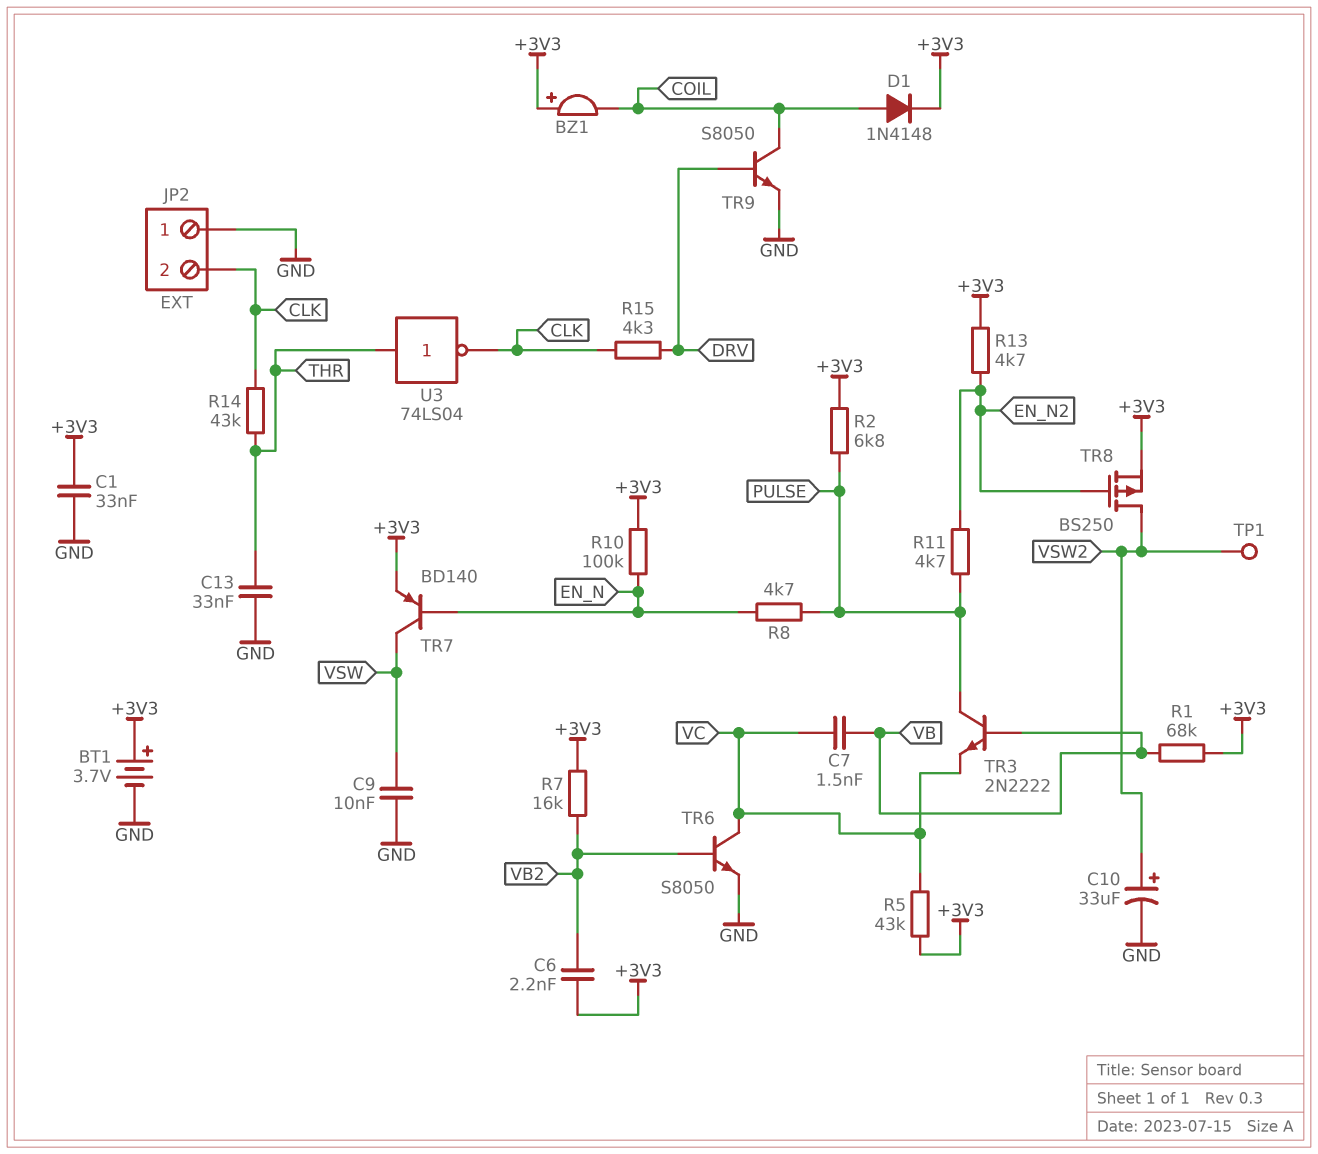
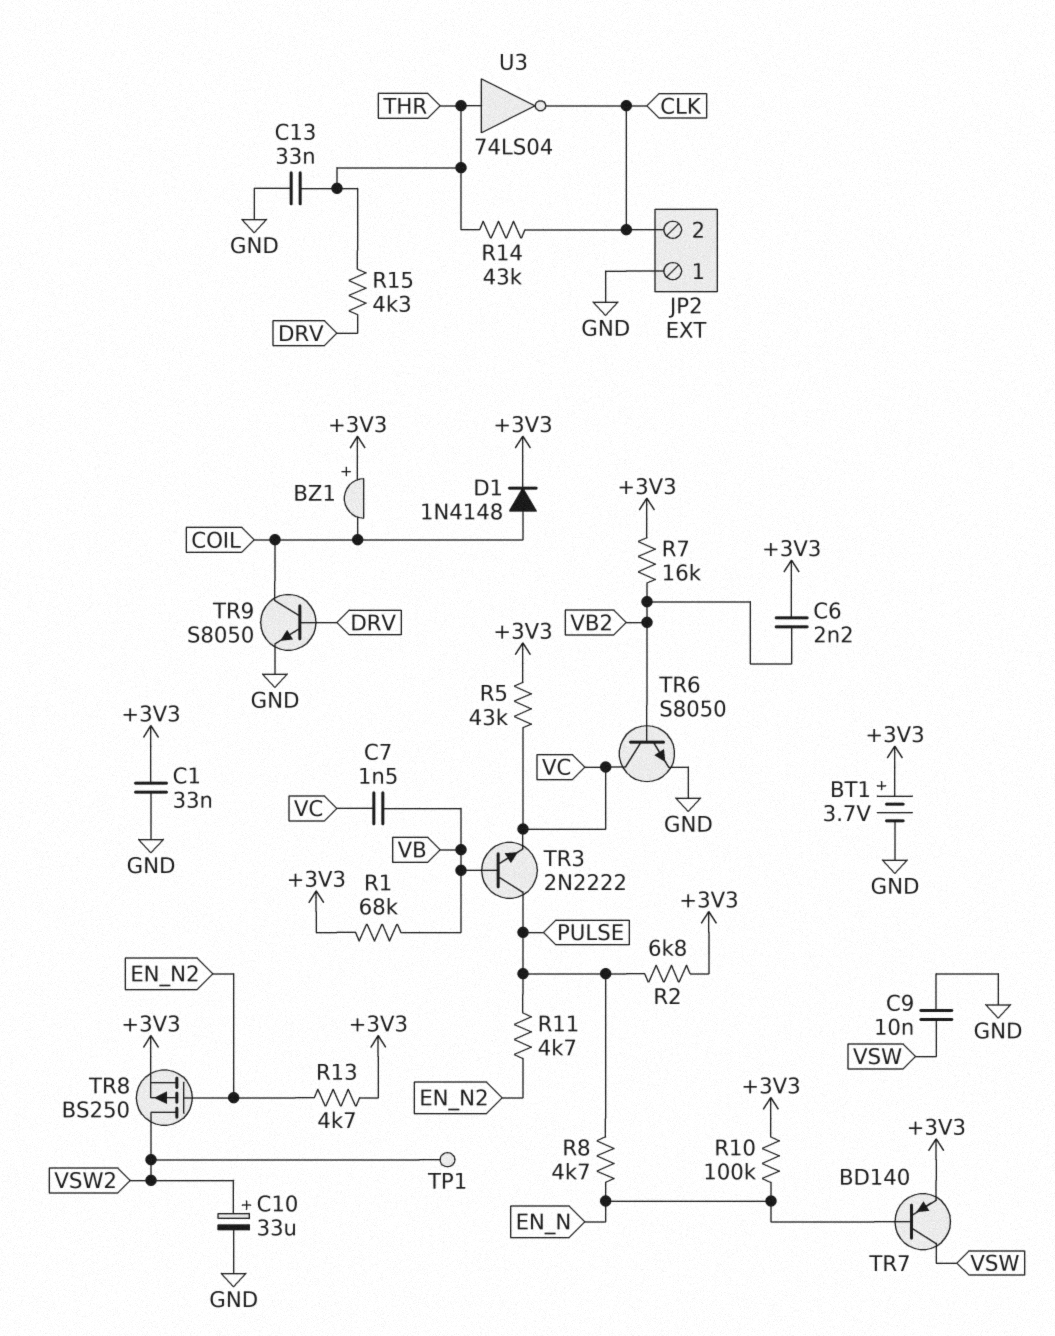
R15: 4.3k (CLK, DRV) -> 4.3k (DRV, THR)

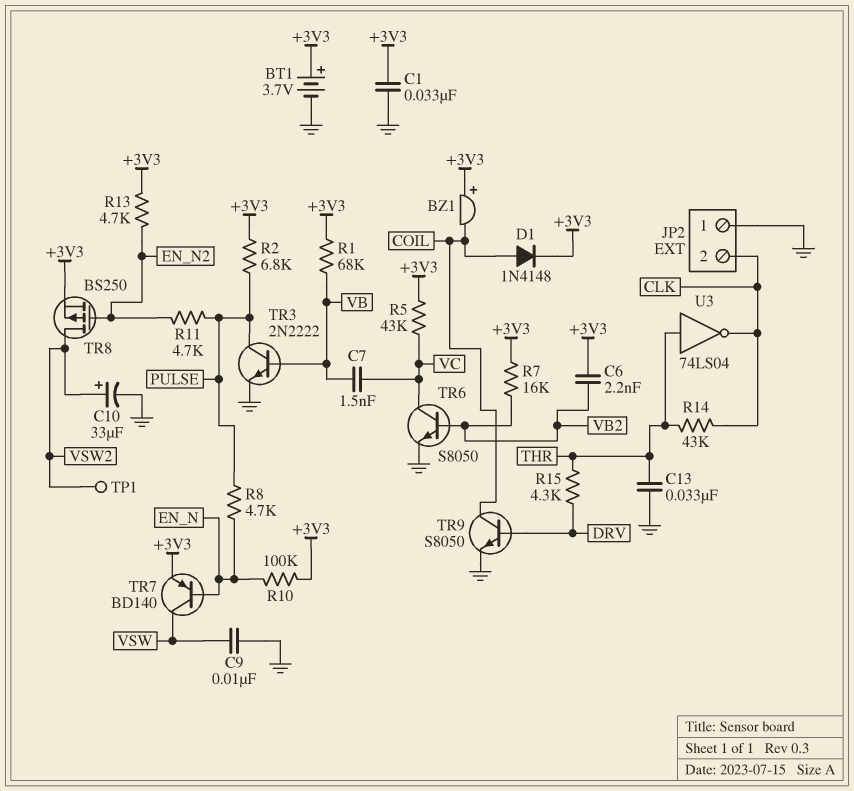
TR3: NPN 2N2222 (B VB, C PULSE, E VC) -> NPN 2N2222 (B VB, C PULSE, E GND)

